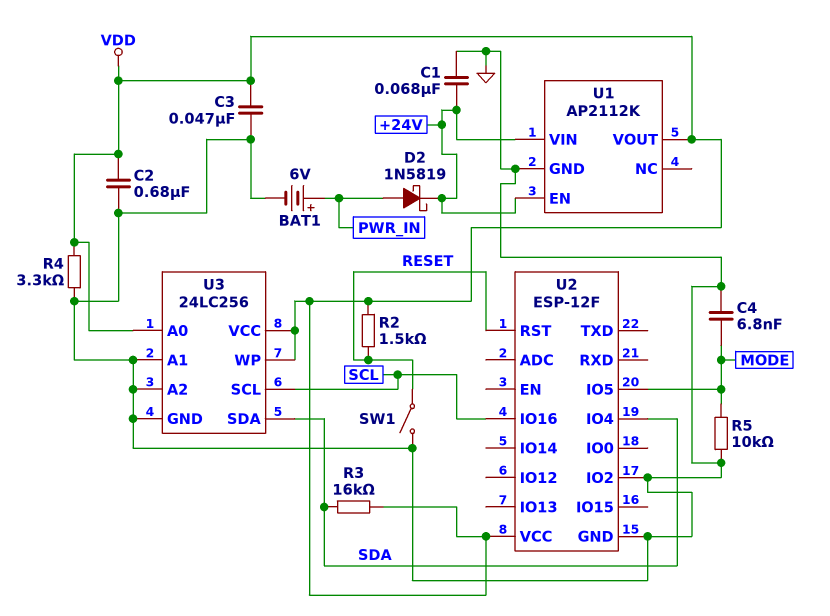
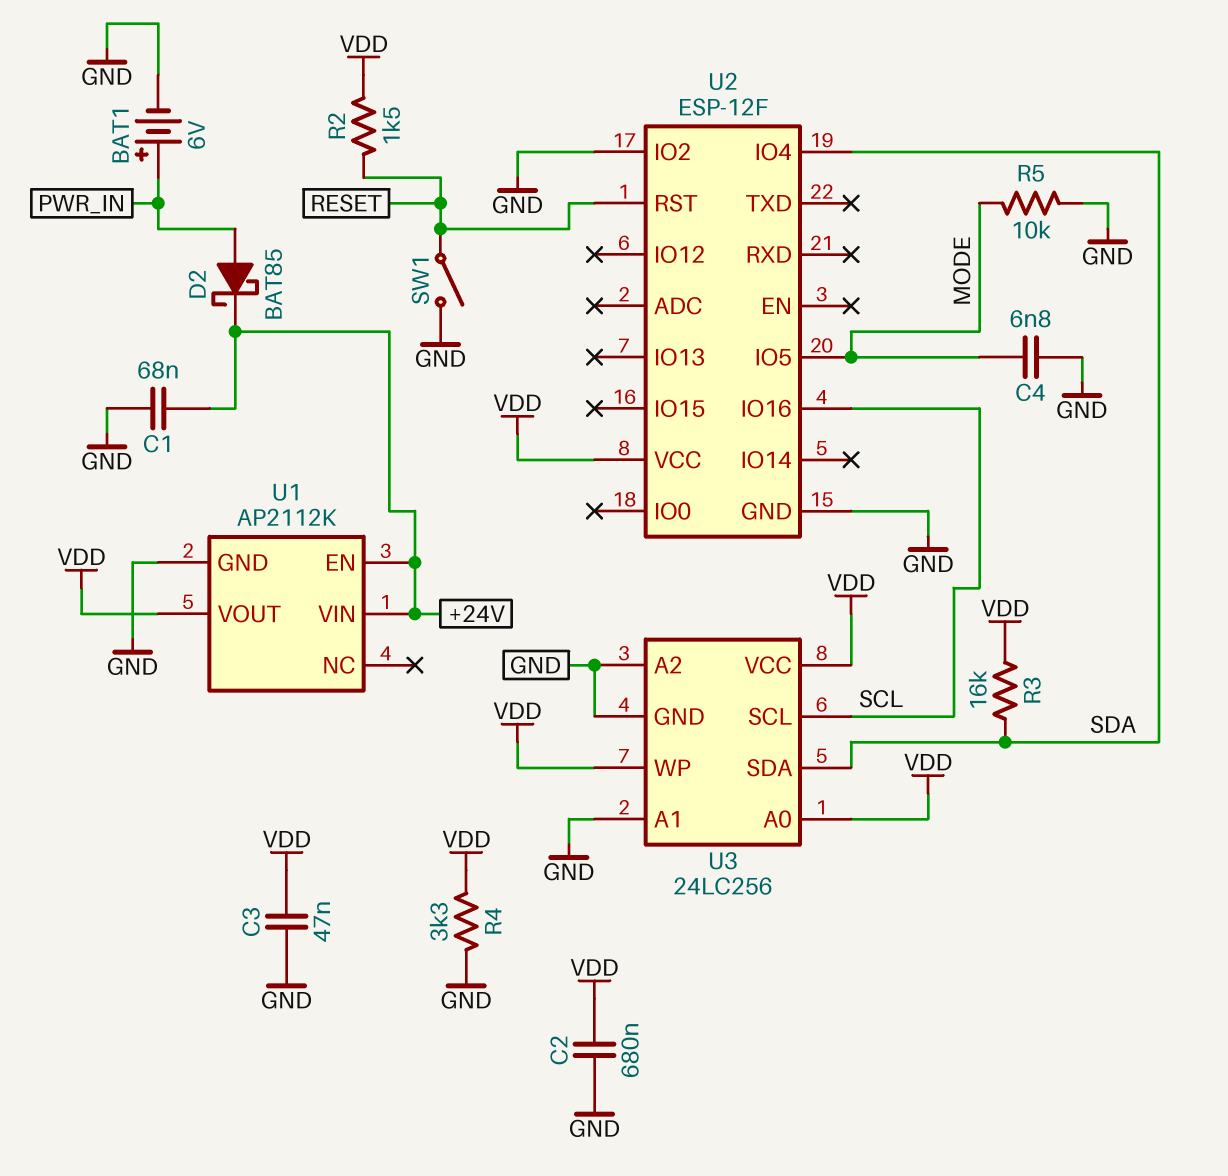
D2: schottky 1N5819 (A PWR_IN, K +24V) -> schottky BAT85 (A PWR_IN, K +24V)

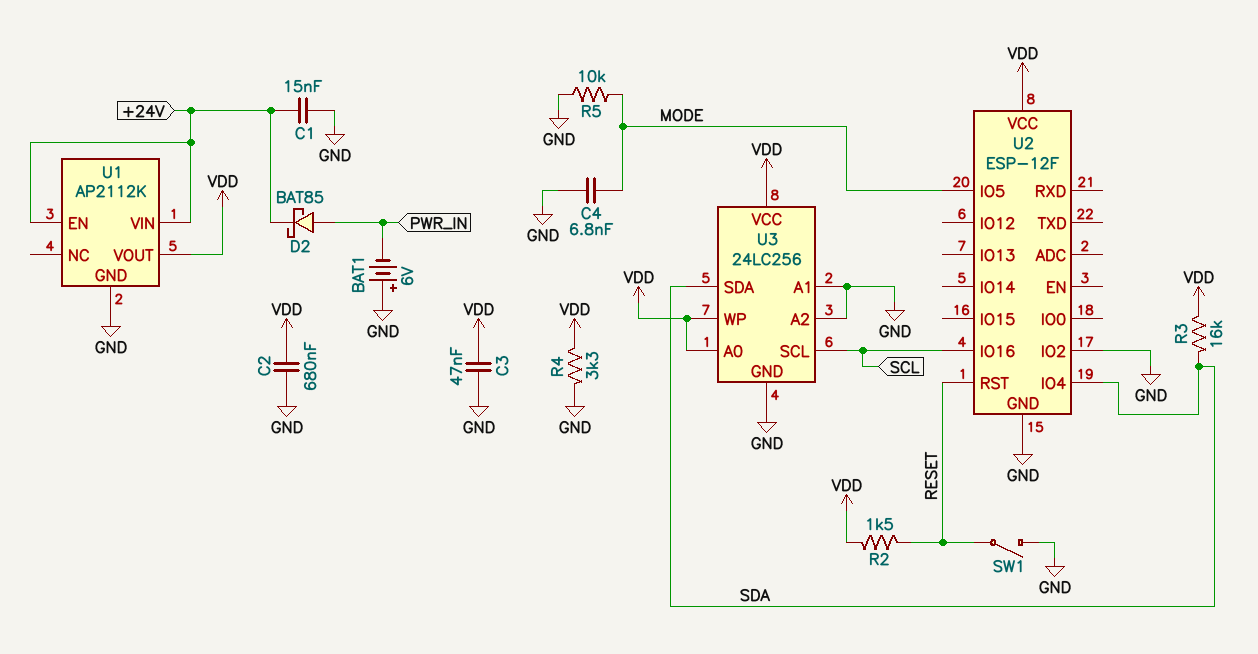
BAT1: 6V (plus PWR_IN, minus GND) -> 6V (plus GND, minus PWR_IN)
C1: 68nF (+24V, GND) -> 15nF (+24V, GND)

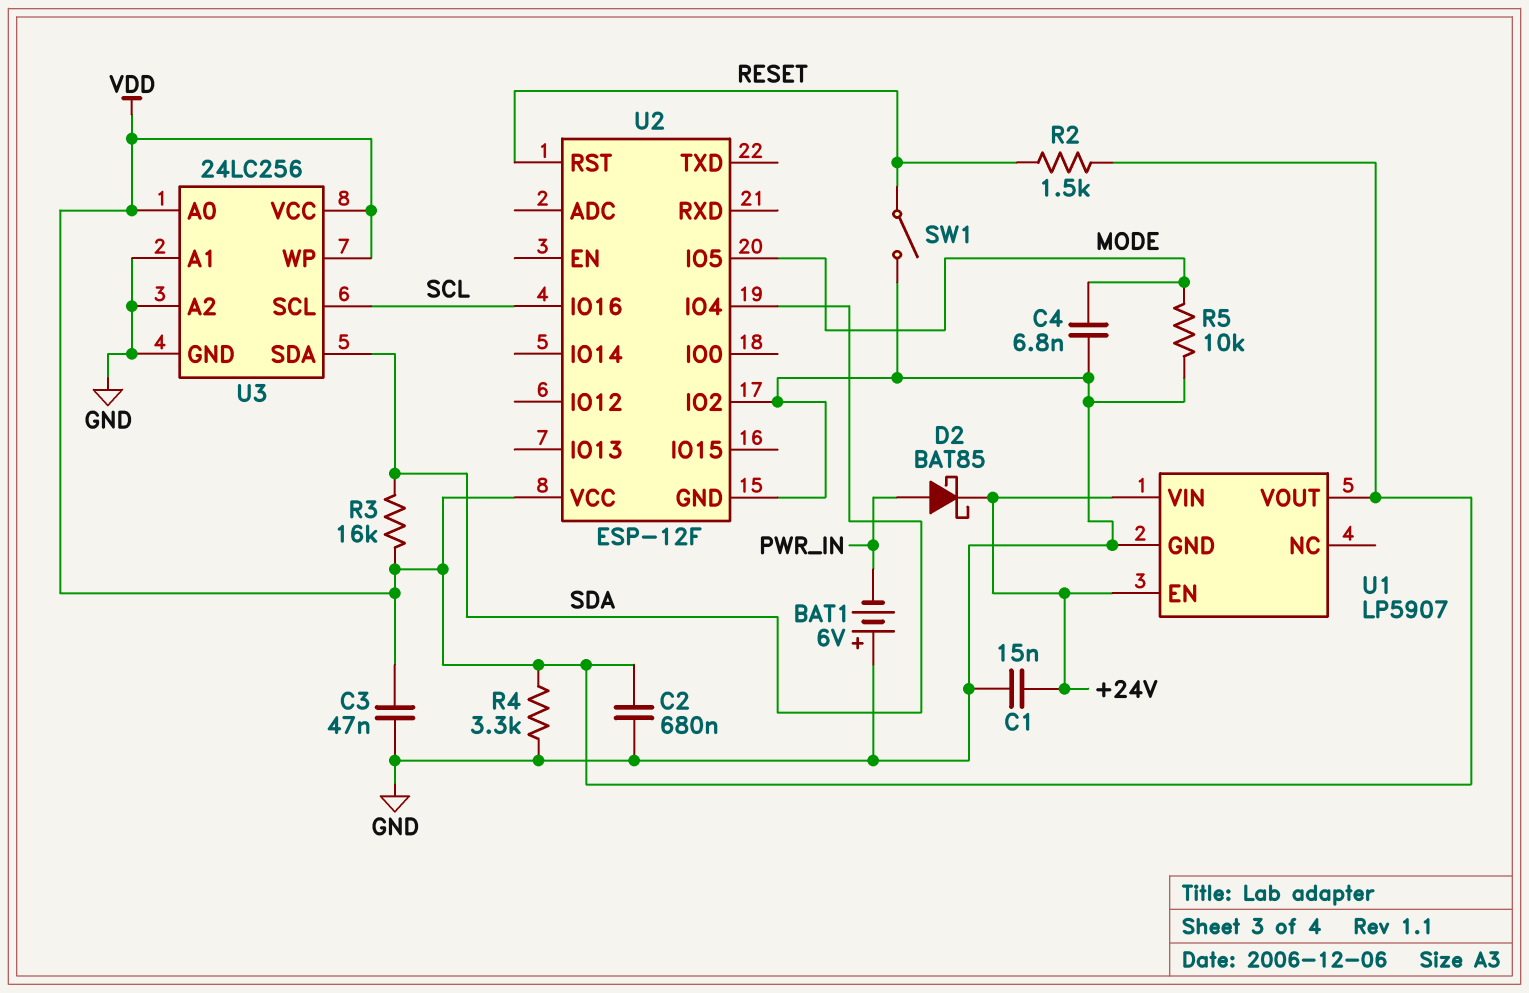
U1: AP2112K -> LP5907

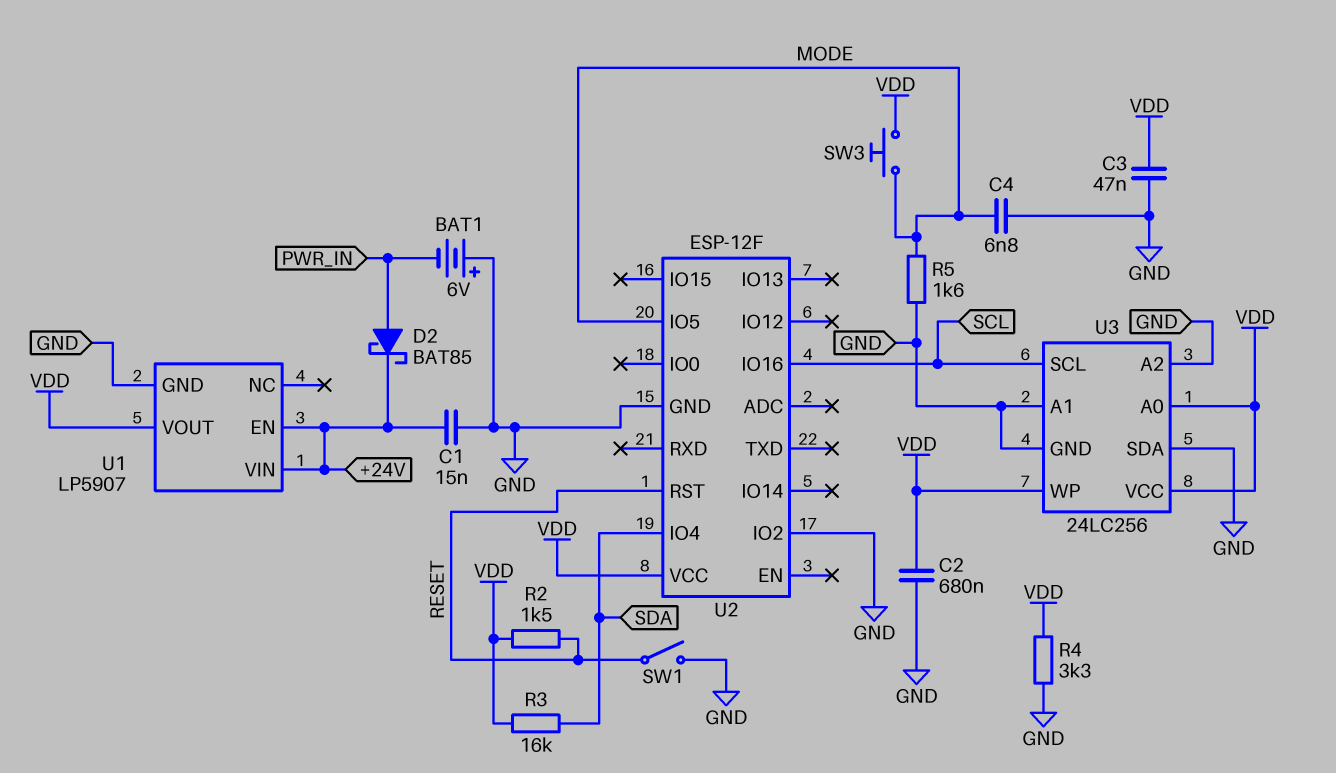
R5: 10k (GND, MODE) -> 1.6k (GND, MODE)
SW3: none -> button (MODE, VDD)
U3 pin SDA: SDA -> GND

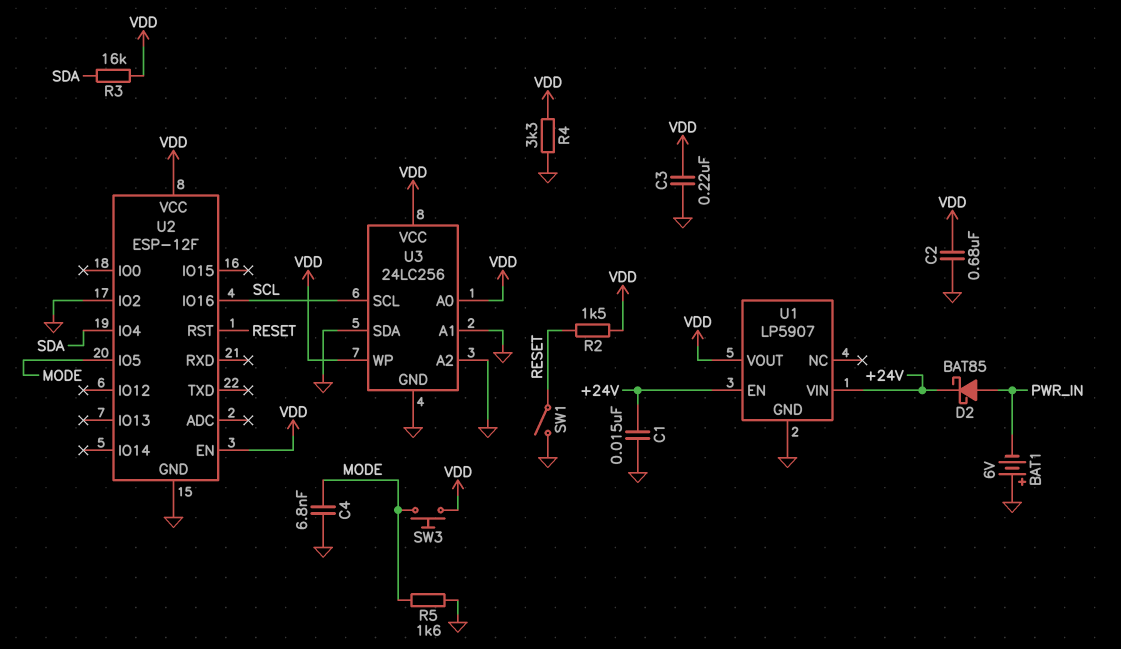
C3: 47nF (GND, VDD) -> 220nF (GND, VDD)
U2 pin EN: none -> VDD

